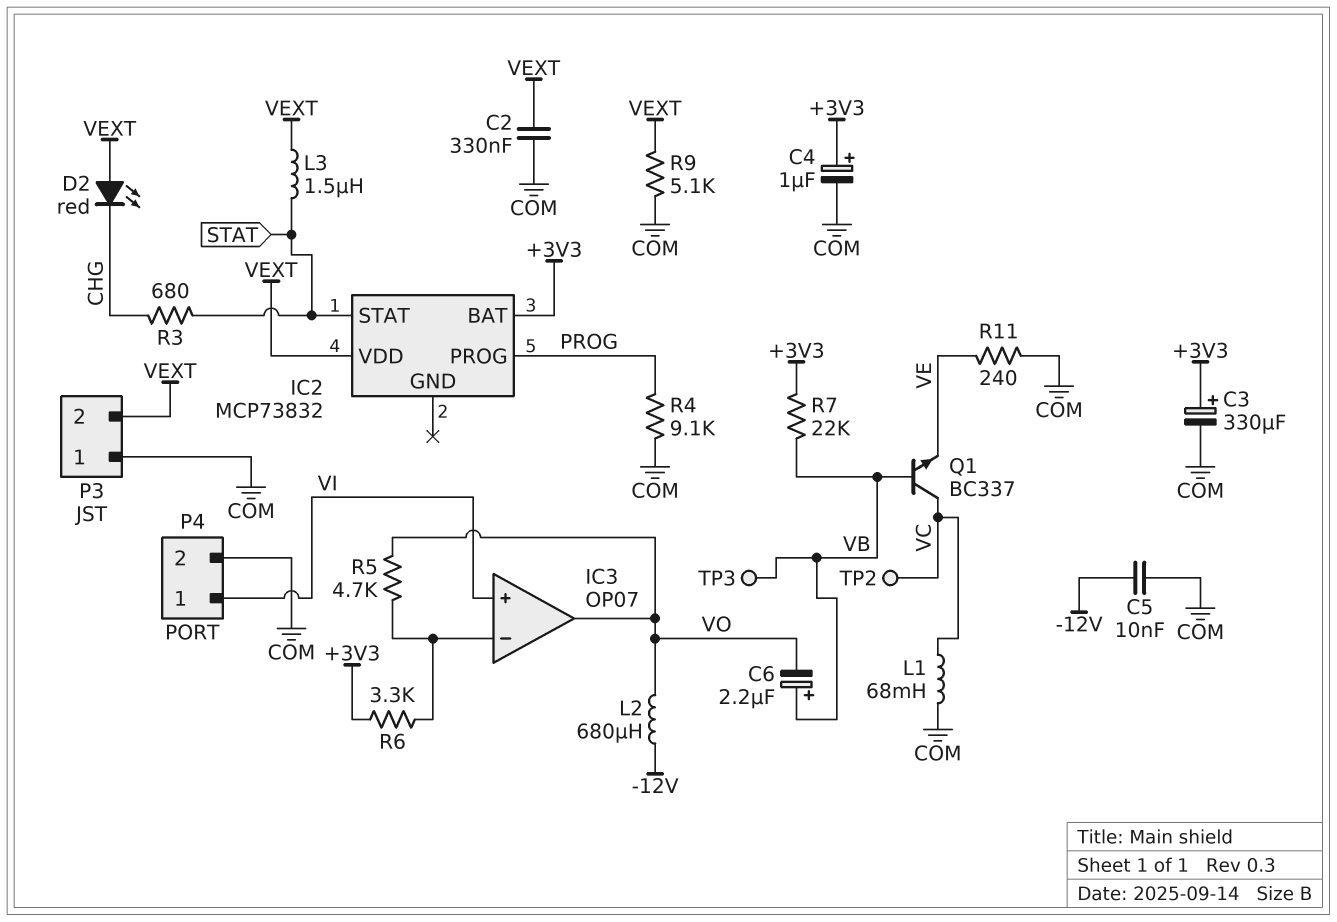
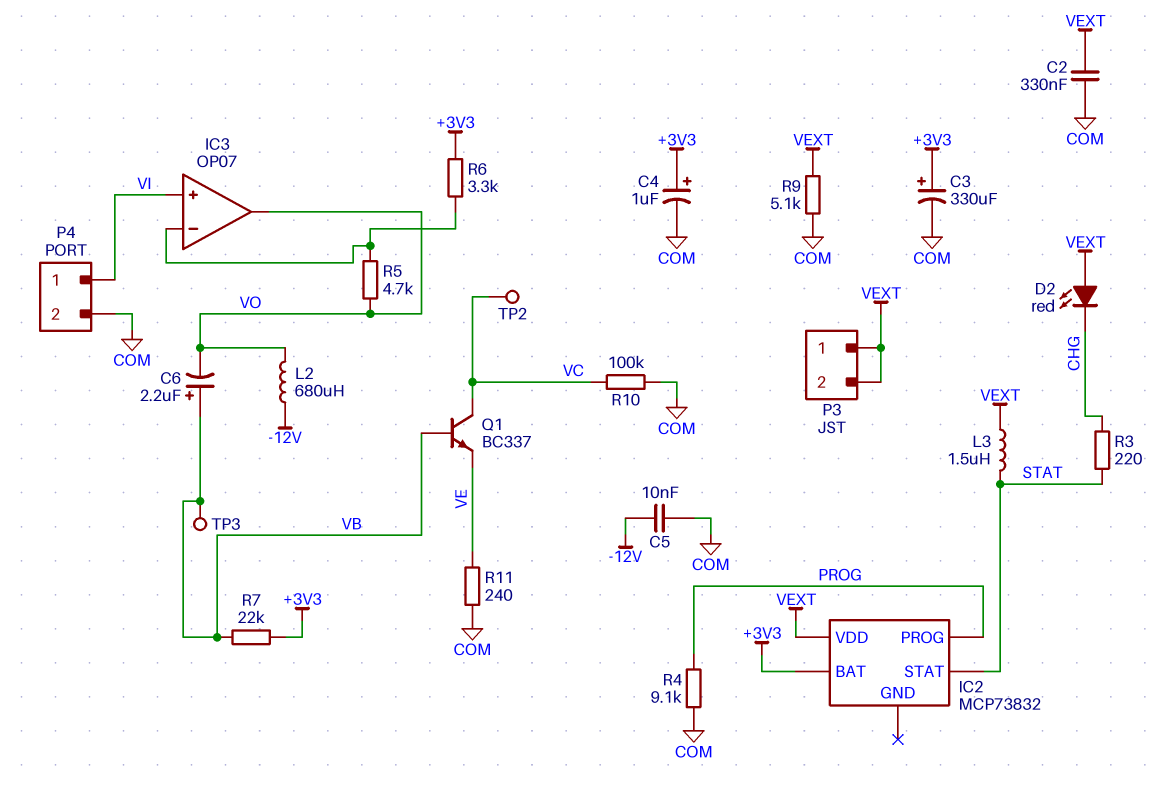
L1: 68mH (COM, VC) -> none
P3 pin 1: COM -> VEXT
R3: 680 (CHG, STAT) -> 220 (CHG, STAT)
R10: none -> 100k (COM, VC)

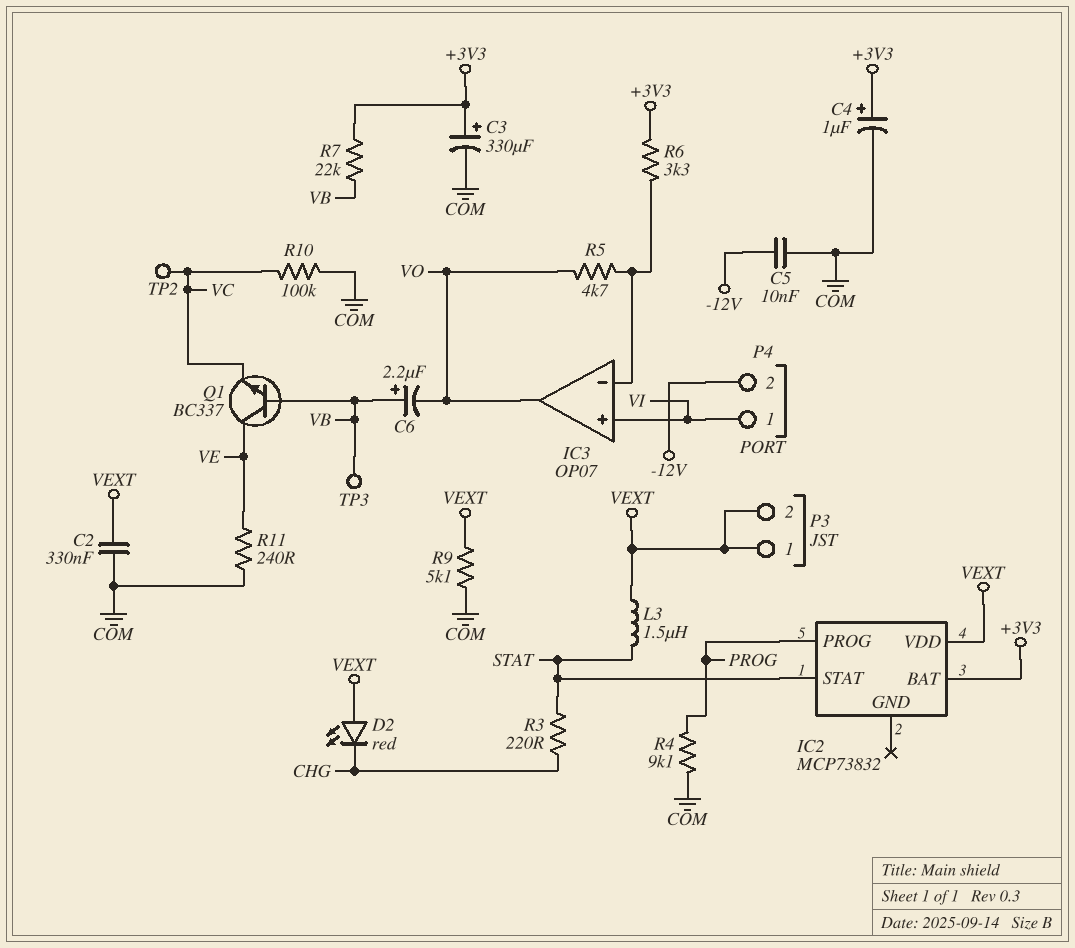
L2: 680uH (-12V, VO) -> none
P4 pin 2: COM -> -12V
Q1: NPN BC337 (B VB, C VC, E VE) -> NPN BC337 (B VB, C VE, E VC)

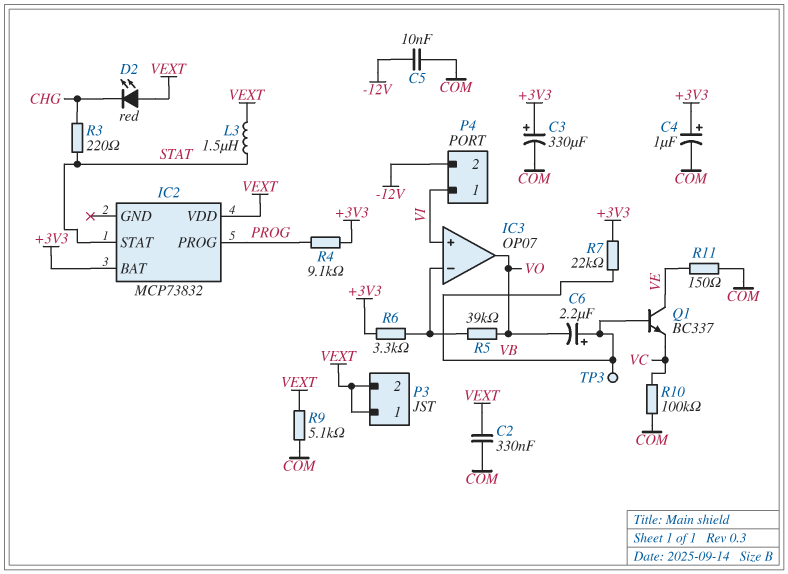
R4: 9.1k (COM, PROG) -> 9.1k (+3V3, PROG)
R5: 4.7k (IC3/in-, VO) -> 39k (IC3/in-, VO)
R11: 240 (COM, VE) -> 150 (COM, VE)
TP2: test point (VC) -> none

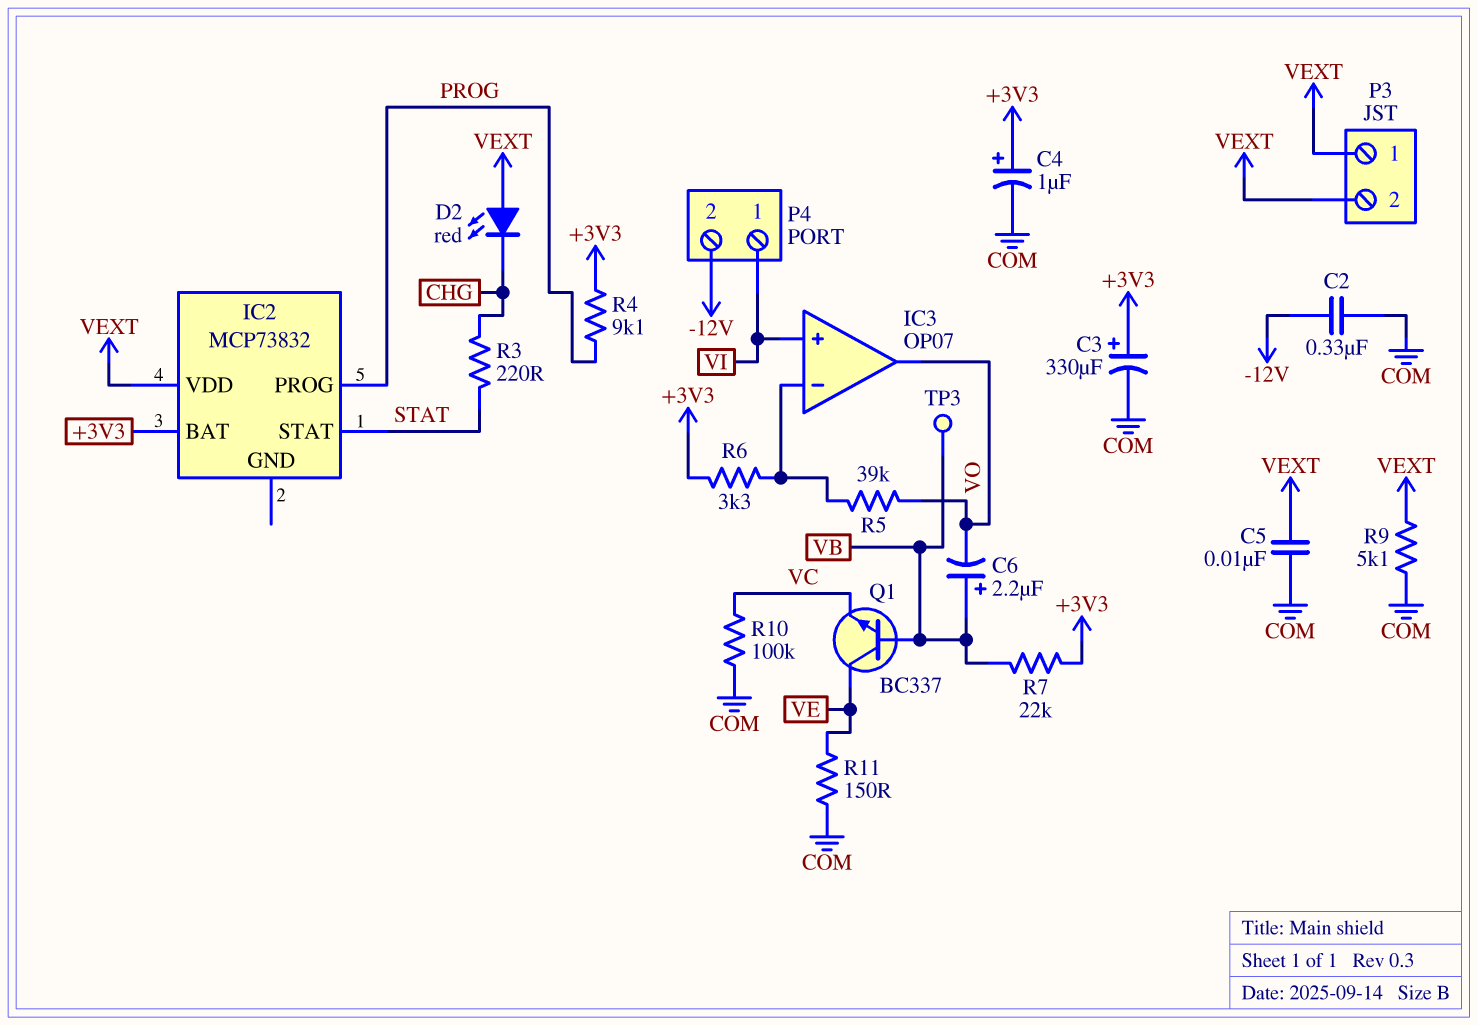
C2: 330nF (COM, VEXT) -> 330nF (-12V, COM)
C5: 10nF (-12V, COM) -> 10nF (COM, VEXT)
L3: 1.5uH (STAT, VEXT) -> none

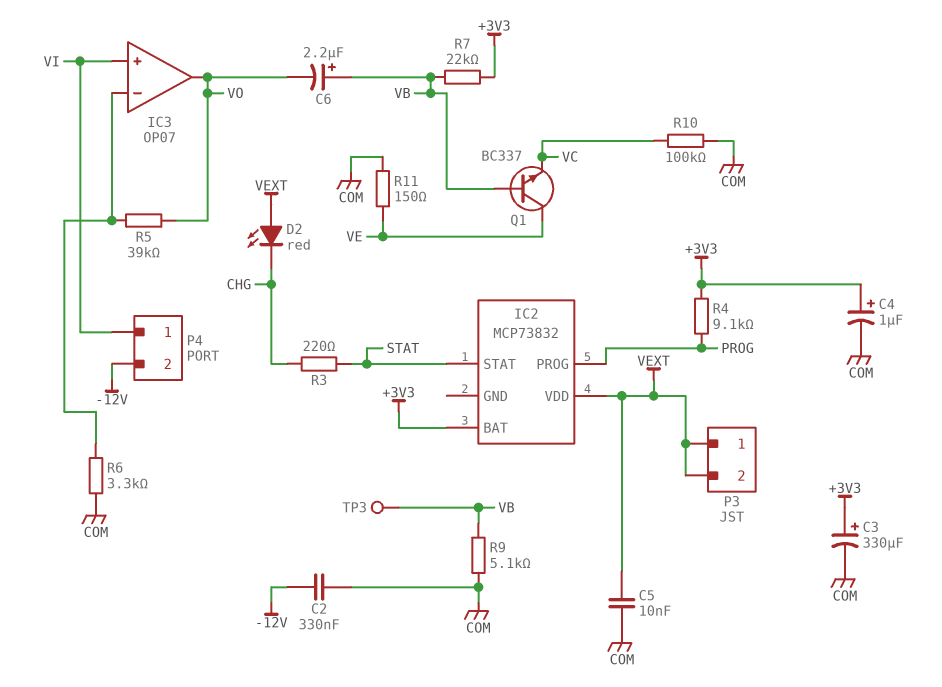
R6: 3.3k (+3V3, IC3/in-) -> 3.3k (COM, IC3/in-)
R9: 5.1k (COM, VEXT) -> 5.1k (COM, VB)

